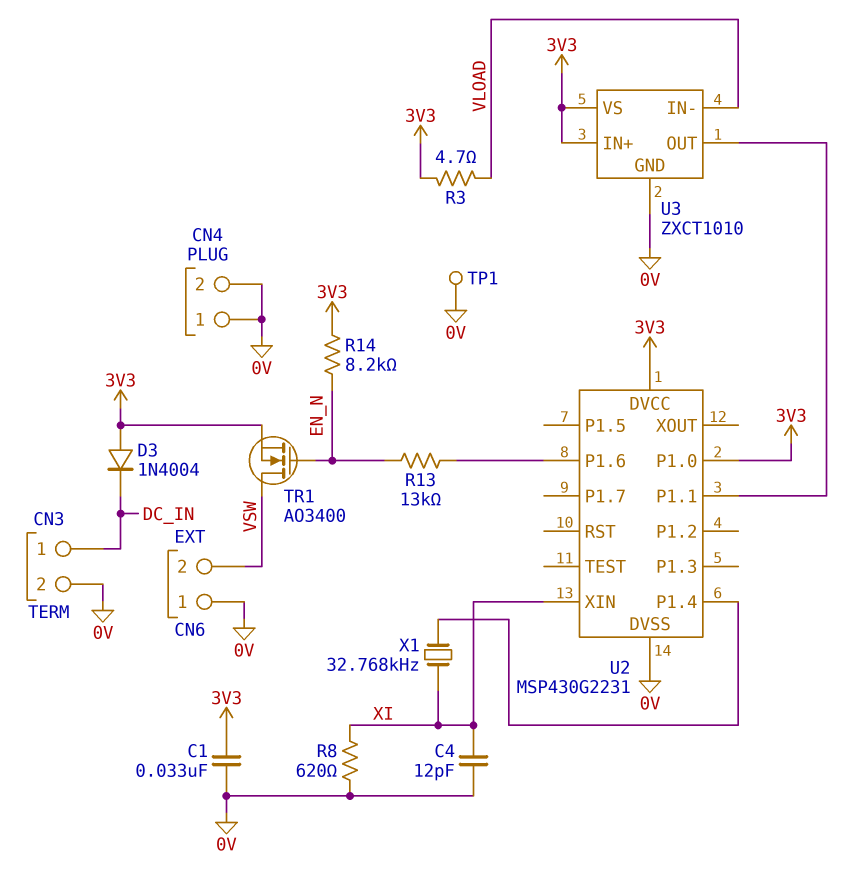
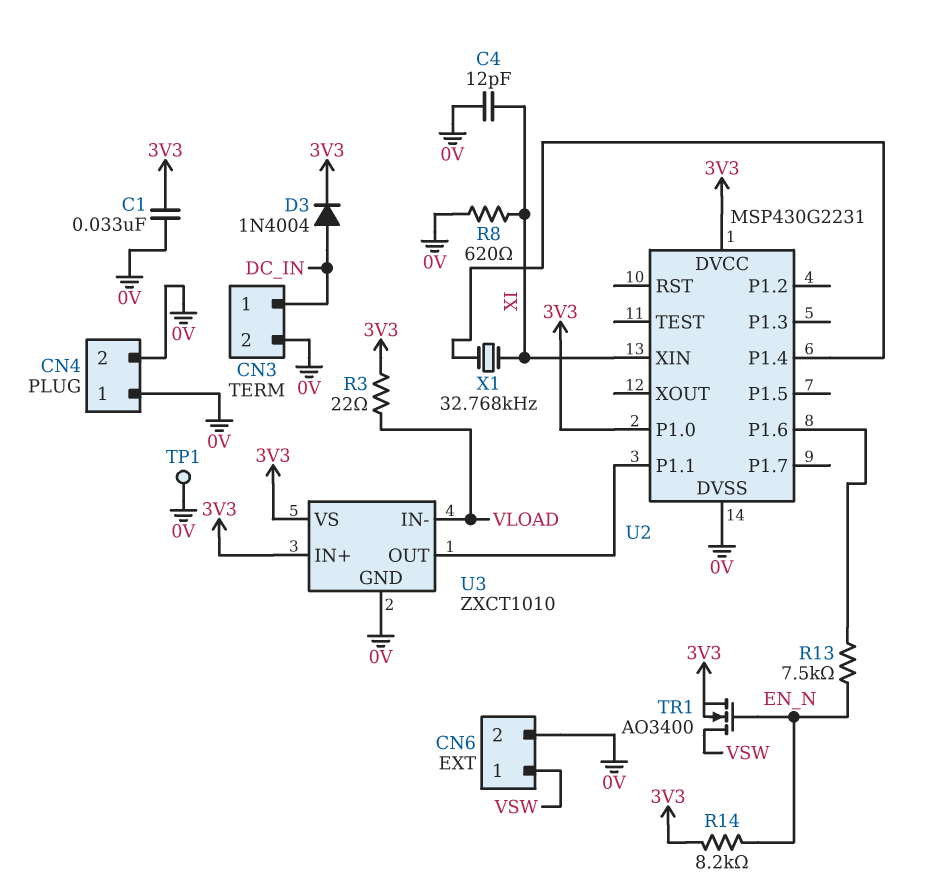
CN6 pin 1: 0V -> VSW
CN6 pin 2: VSW -> 0V
D3: diode 1N4004 (A 3V3, K DC_IN) -> diode 1N4004 (A DC_IN, K 3V3)
R3: 4.7 (3V3, VLOAD) -> 22 (3V3, VLOAD)
R13: 13k (EN_N, U2/P1.6) -> 7.5k (EN_N, U2/P1.6)

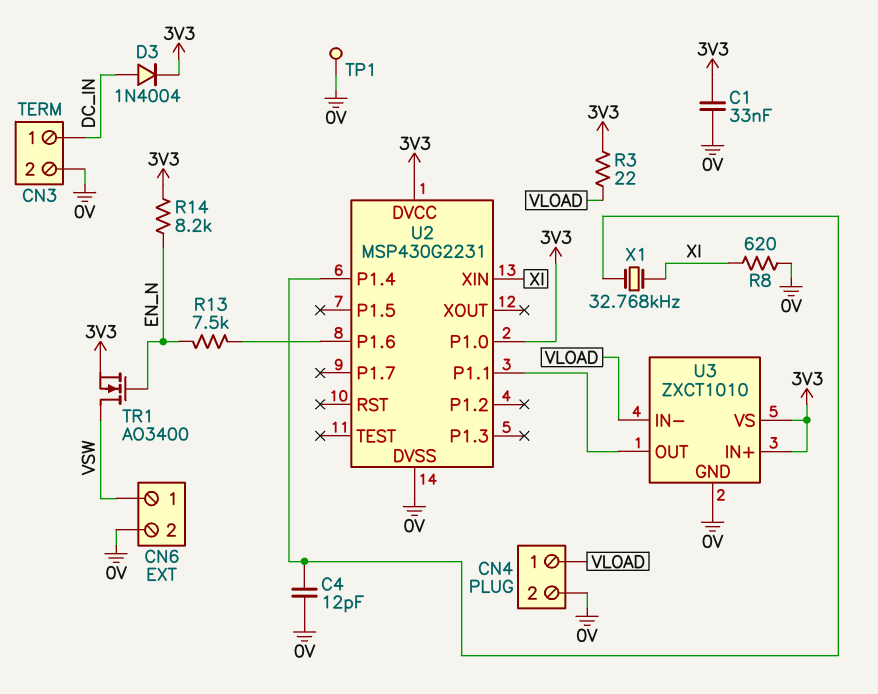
C4: 12pF (0V, XI) -> 12pF (0V, U2/P1.4)
CN4 pin 1: 0V -> VLOAD

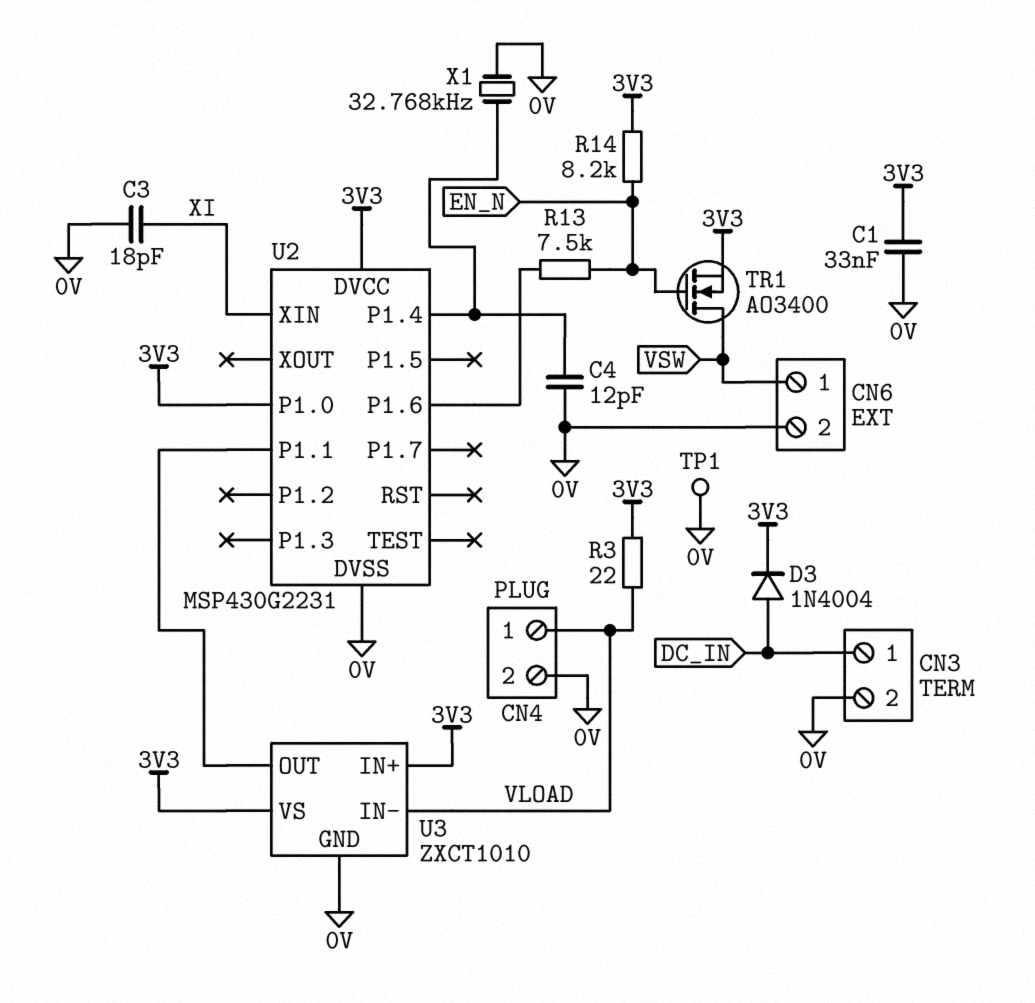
C3: none -> 18pF (0V, XI)
R8: 620 (0V, XI) -> none
X1: 32.768kHz (U2/P1.4, XI) -> 32.768kHz (0V, U2/P1.4)

